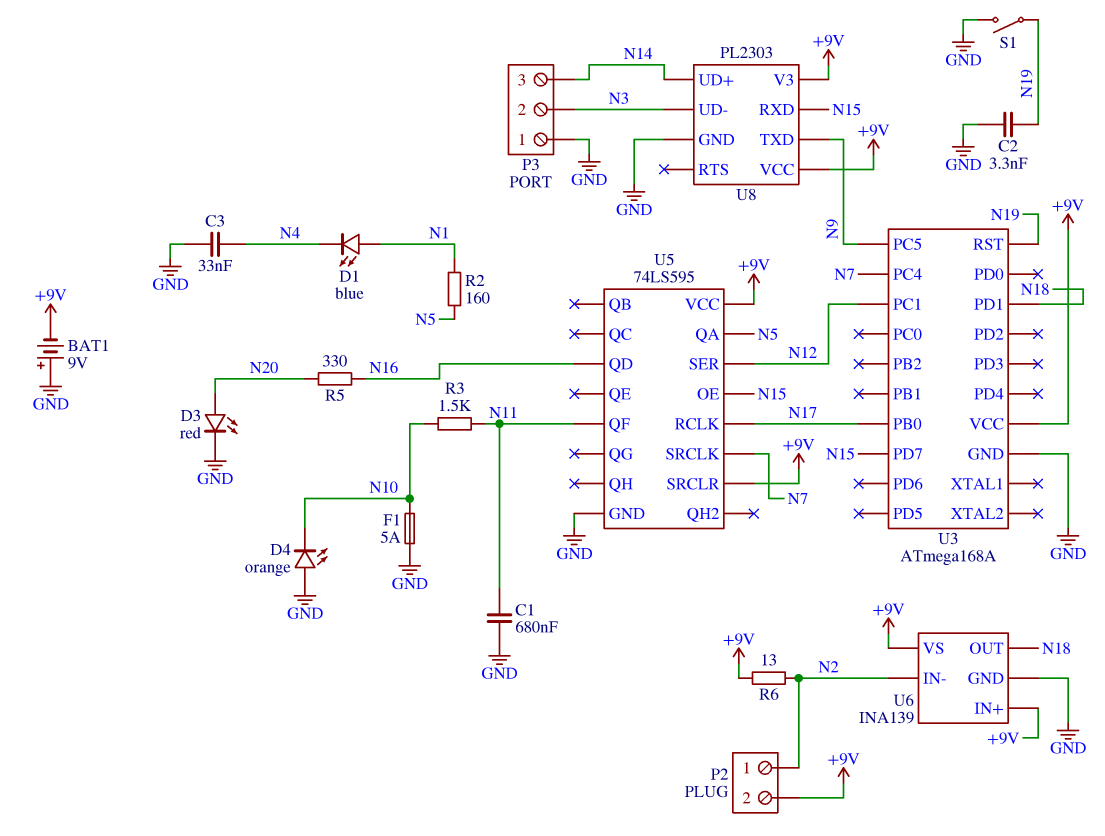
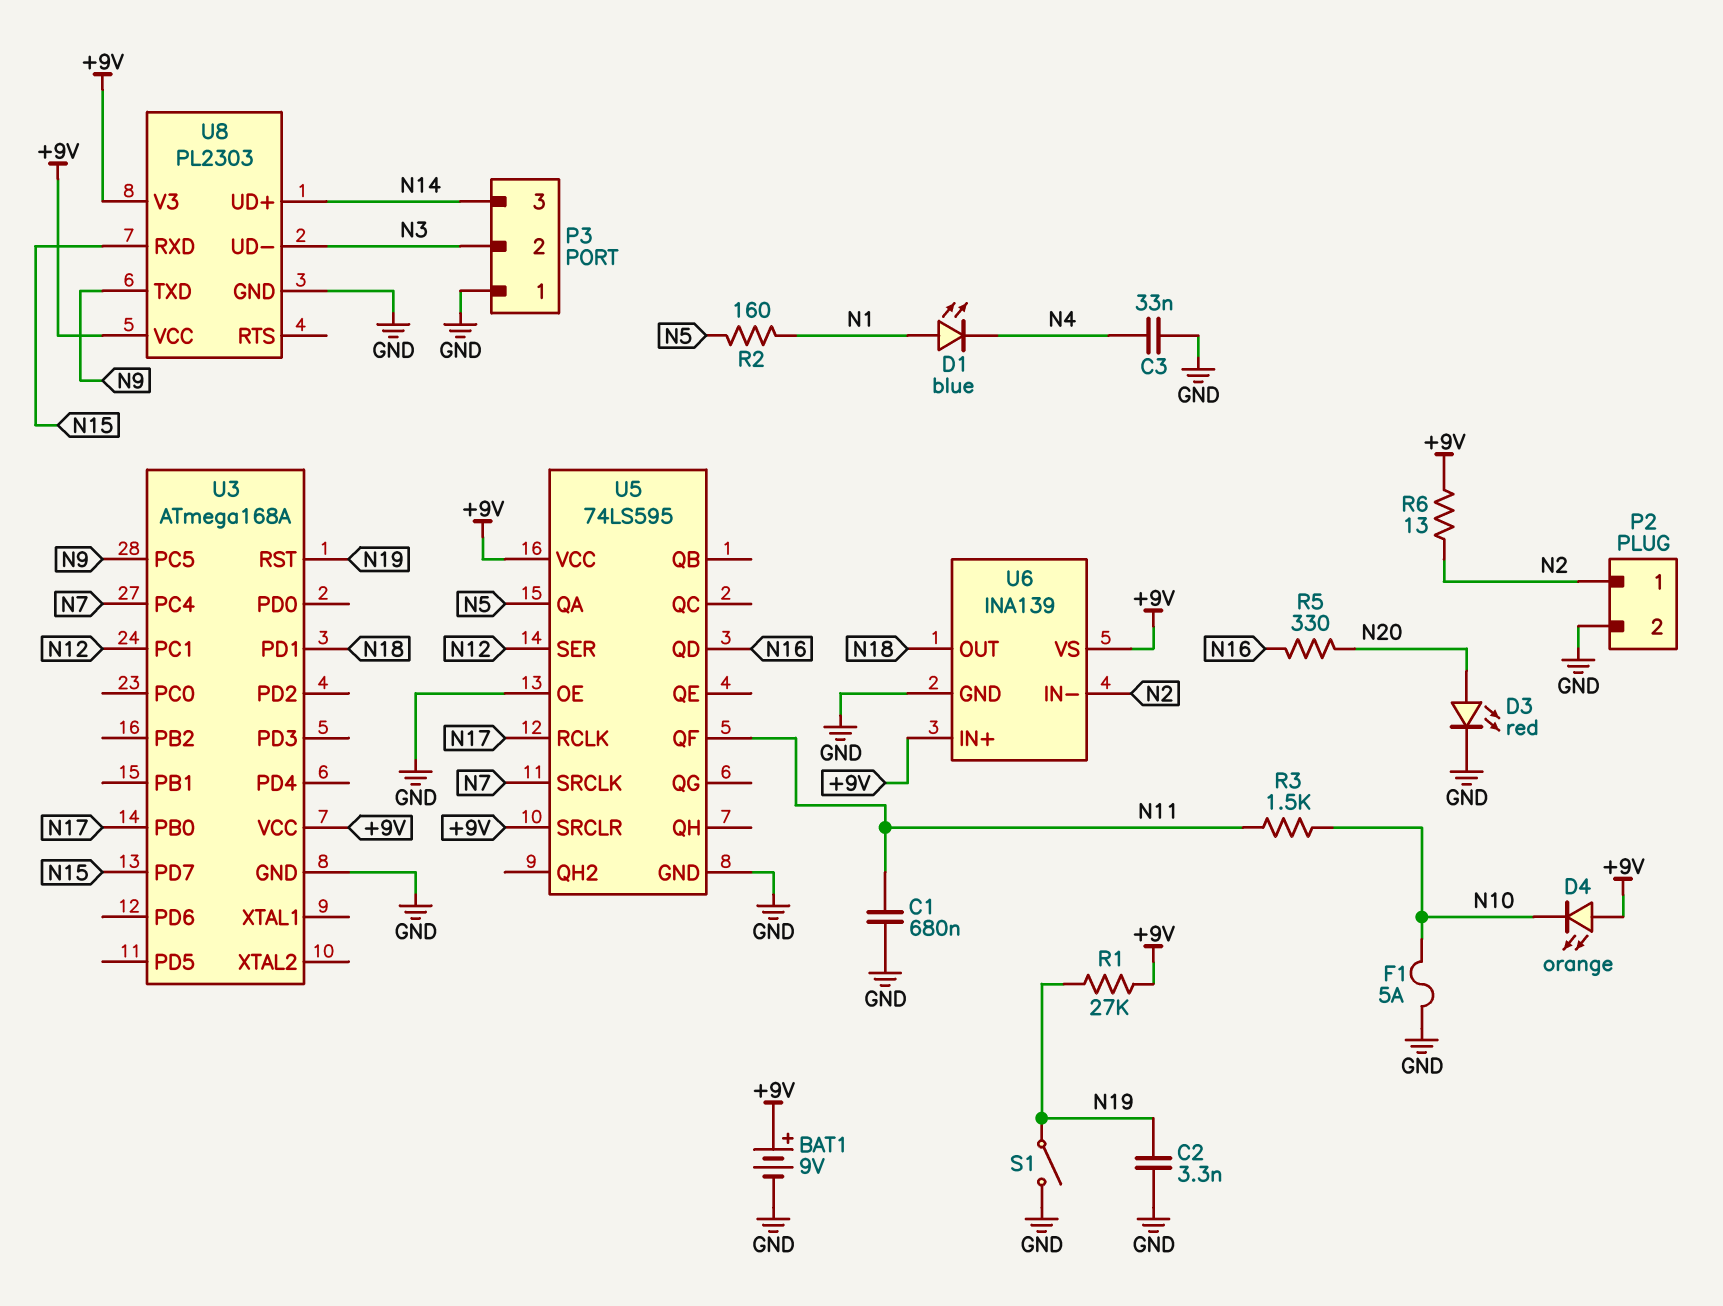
BAT1: 9V (plus GND, minus +9V) -> 9V (plus +9V, minus GND)
D4: LED orange (A GND, K N10) -> LED orange (A +9V, K N10)
P2 pin 2: +9V -> GND
R1: none -> 27k (+9V, N19)
U5 pin OE: N15 -> GND

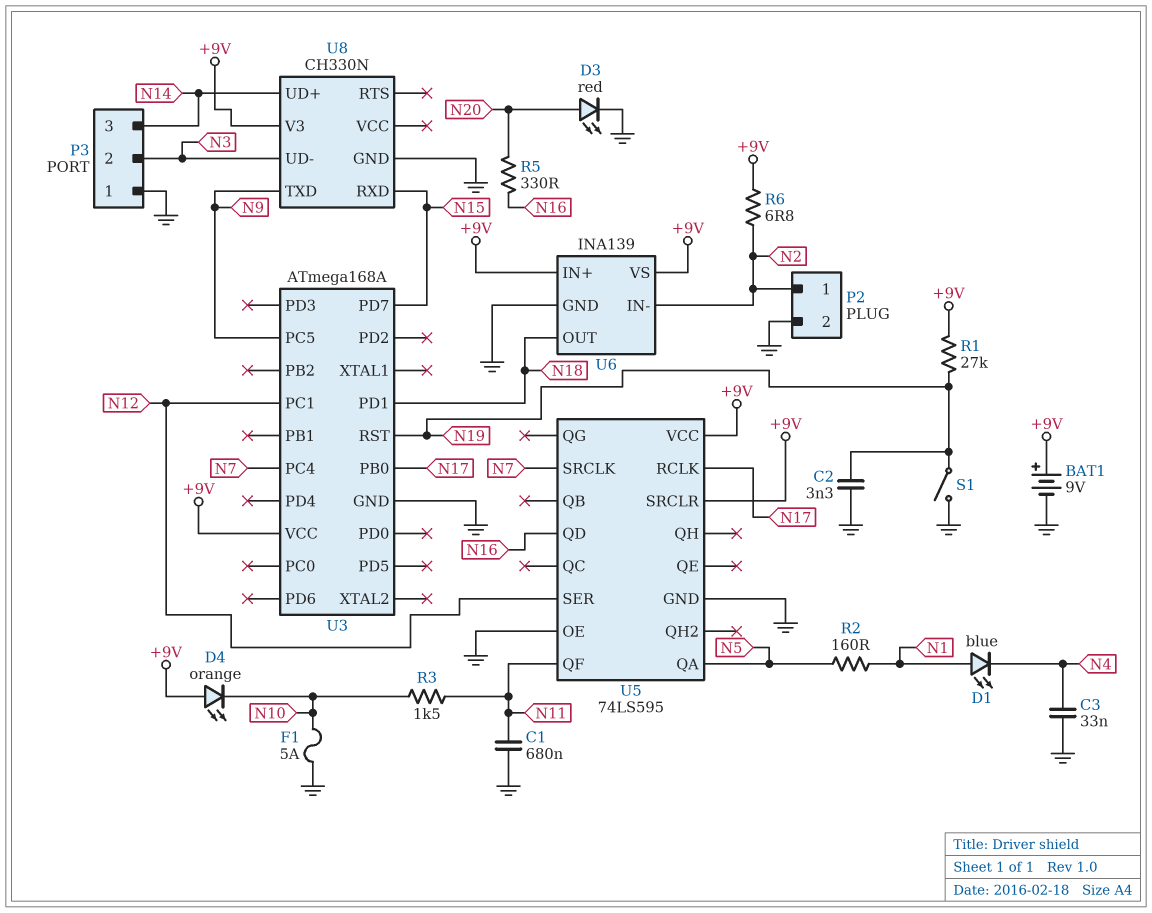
R6: 13 (+9V, N2) -> 6.8 (+9V, N2)
U8: PL2303 -> CH330N
U8 pin VCC: +9V -> none

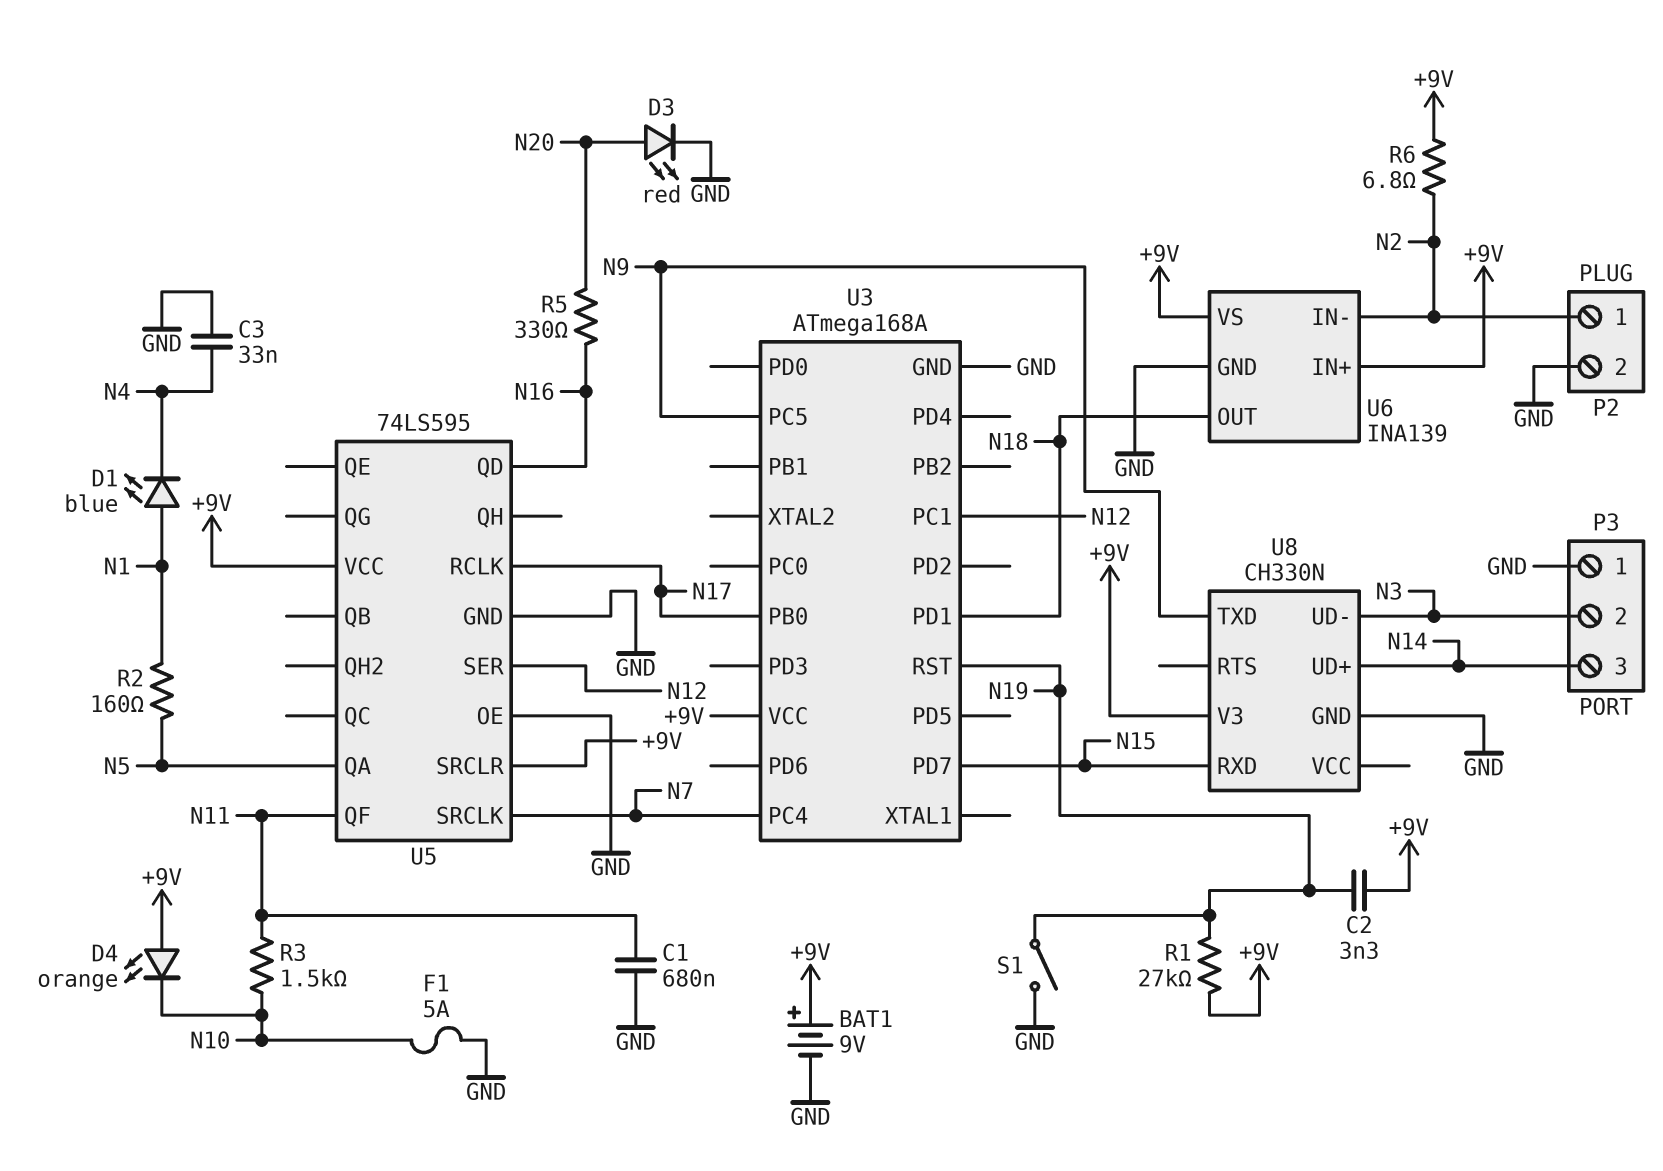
C2: 3.3nF (GND, N19) -> 3.3nF (+9V, N19)

